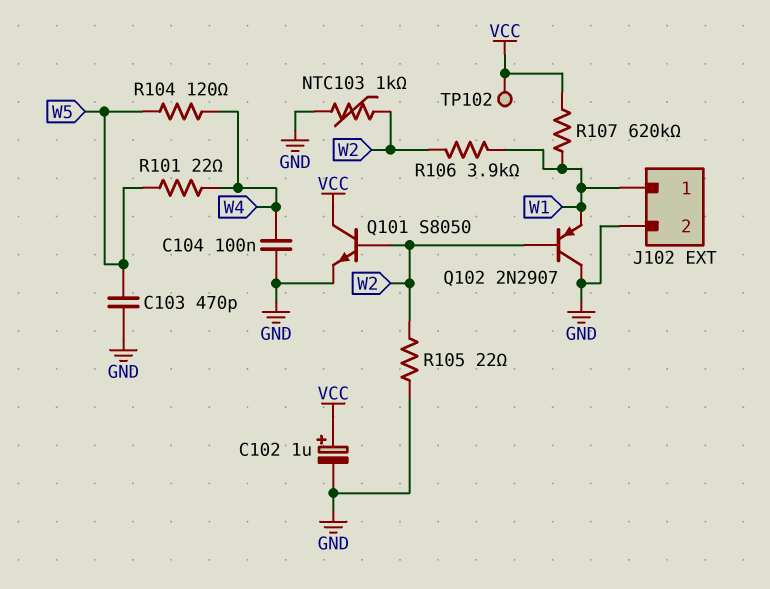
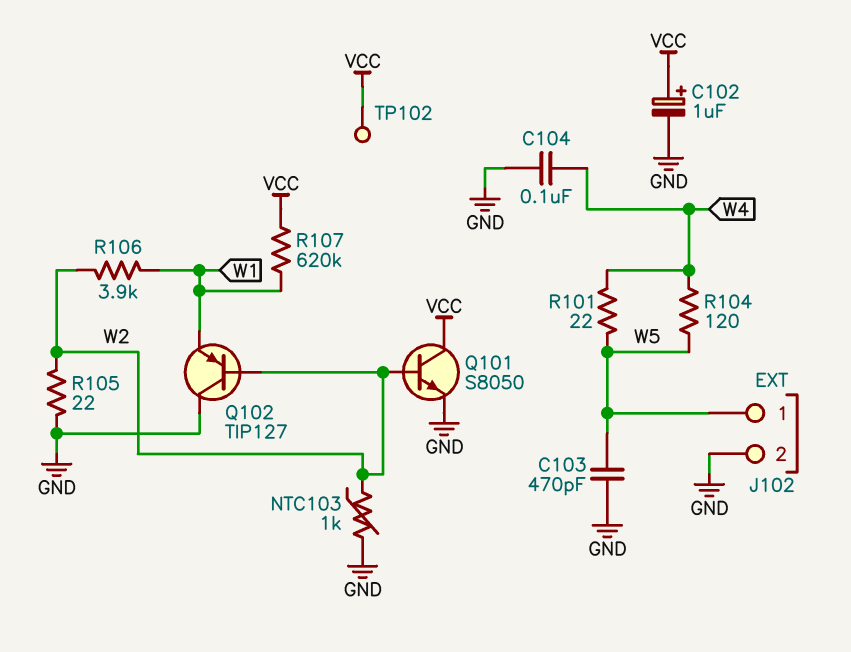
J102 pin 1: W1 -> W5
Q102: PNP 2N2907 (B W2, C GND, E W1) -> PNP TIP127 (B W2, C GND, E W1)

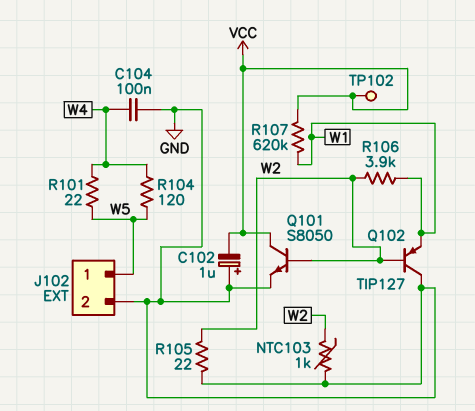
C102: 1uF (plus VCC, minus GND) -> 1uF (plus GND, minus VCC)
C103: 470pF (GND, W5) -> none

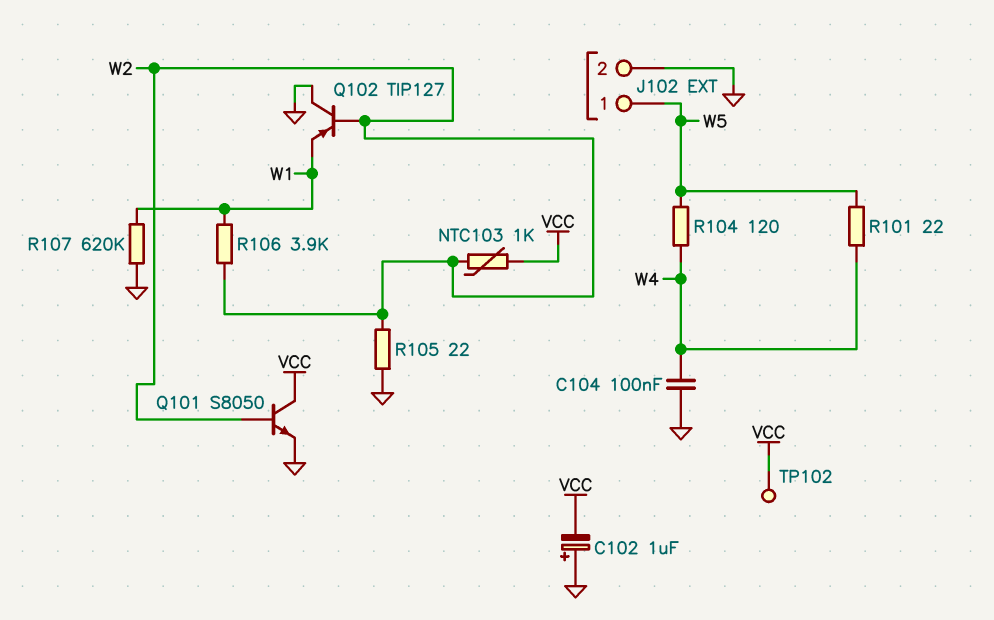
NTC103: 1k (GND, W2) -> 1k (VCC, W2)
R107: 620k (VCC, W1) -> 620k (GND, W1)

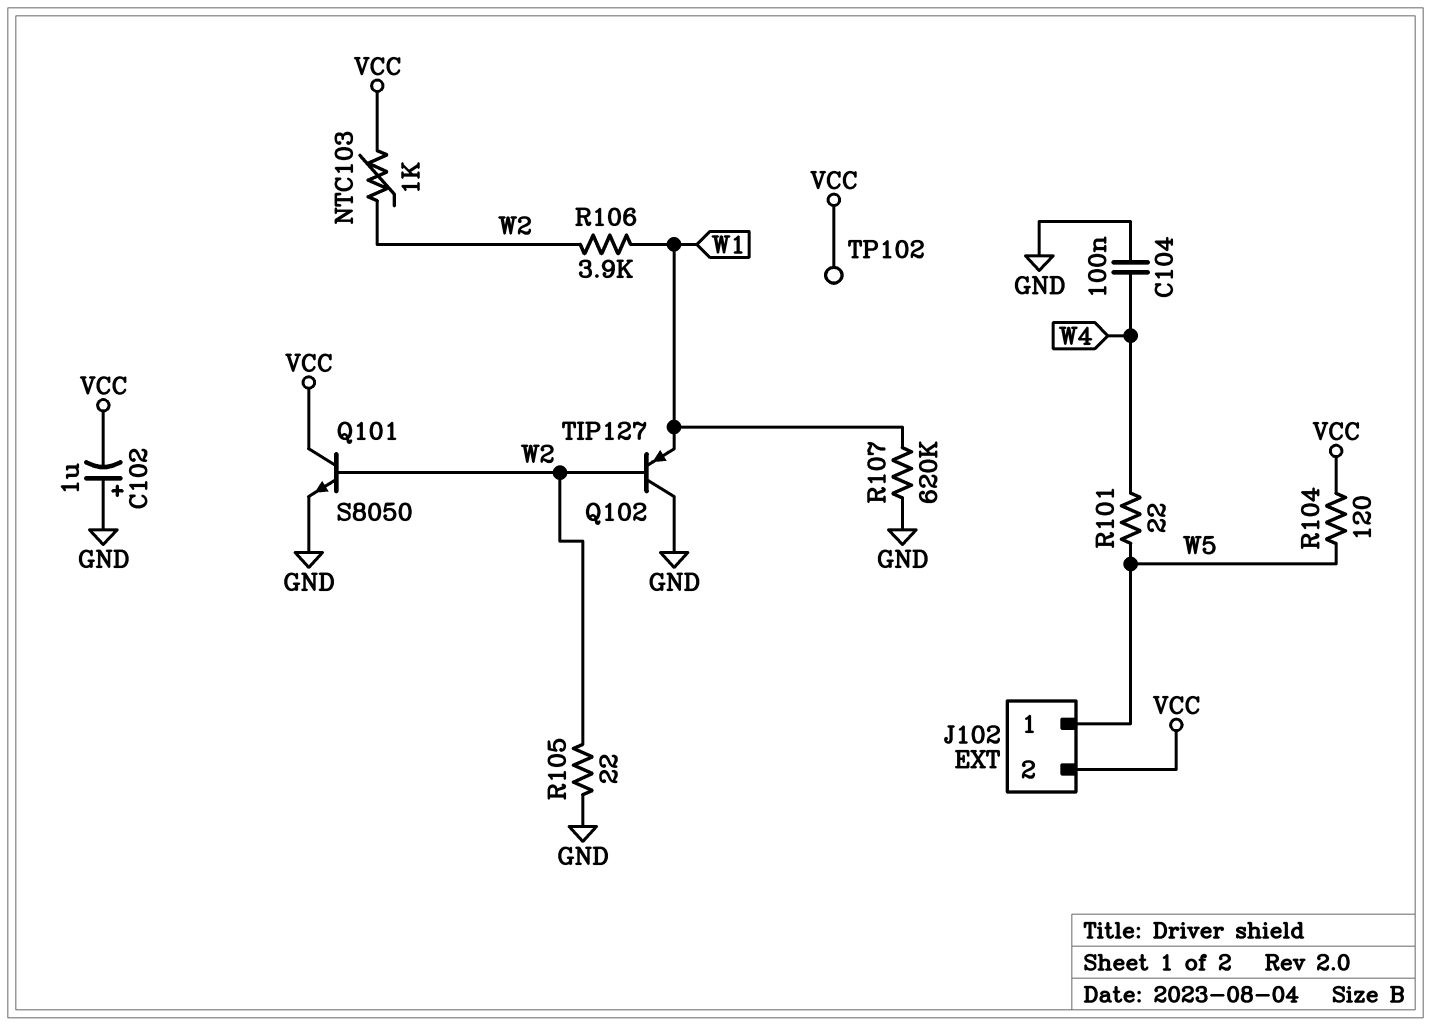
J102 pin 2: GND -> VCC
R104: 120 (W4, W5) -> 120 (VCC, W5)

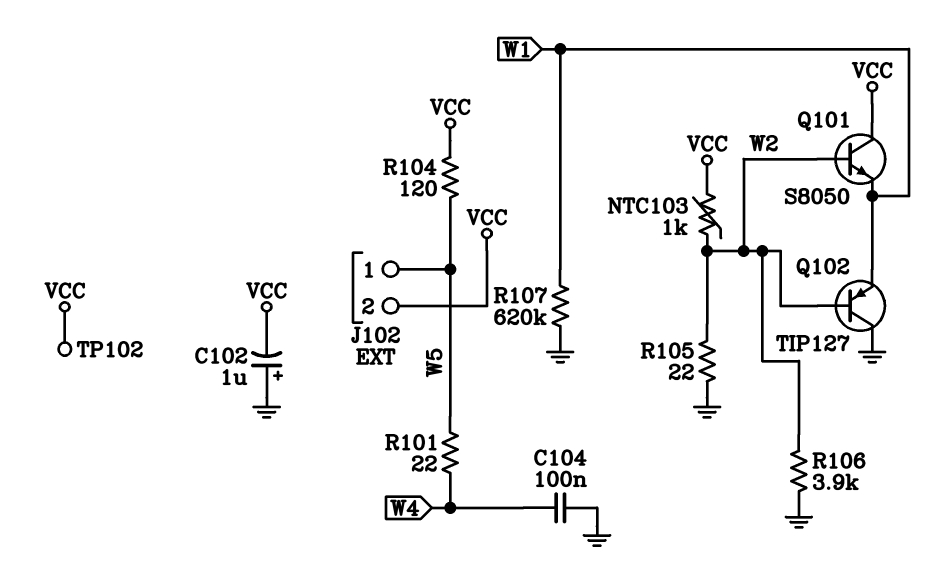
Q101: NPN S8050 (B W2, C VCC, E GND) -> NPN S8050 (B W2, C VCC, E W1)
R106: 3.9k (W1, W2) -> 3.9k (GND, W2)

